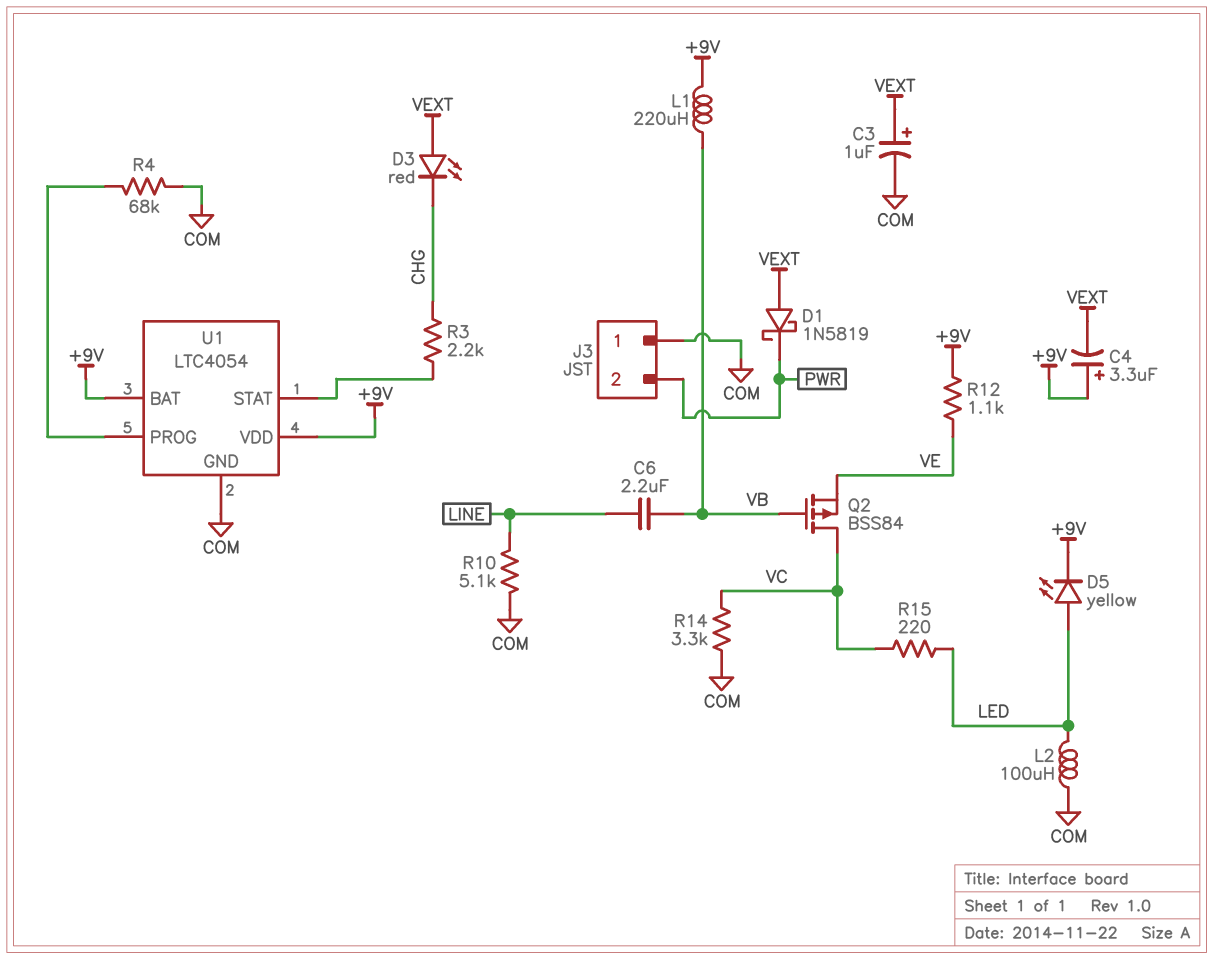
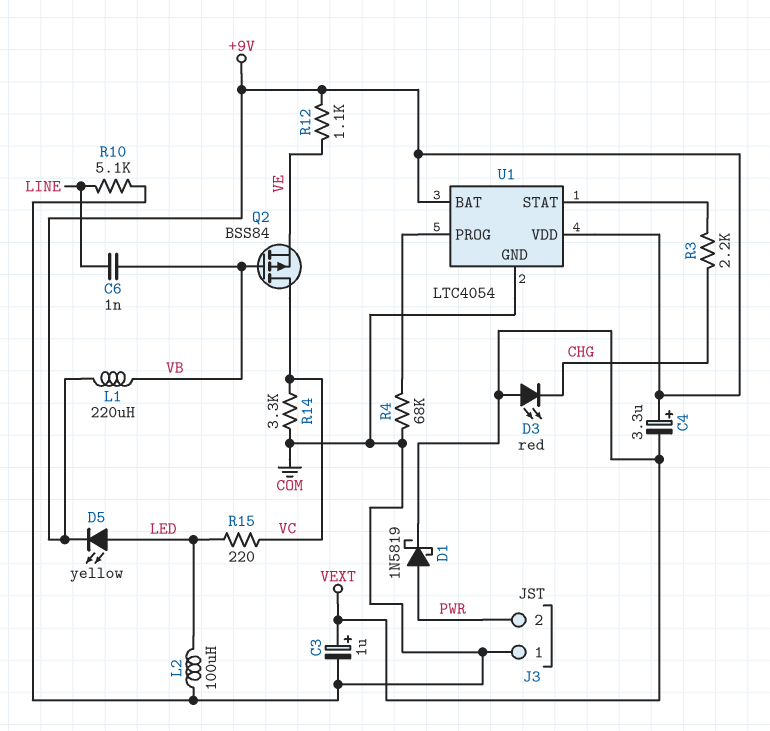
C6: 2.2uF (LINE, VB) -> 1nF (LINE, VB)
D1: schottky 1N5819 (A VEXT, K PWR) -> schottky 1N5819 (A PWR, K VEXT)

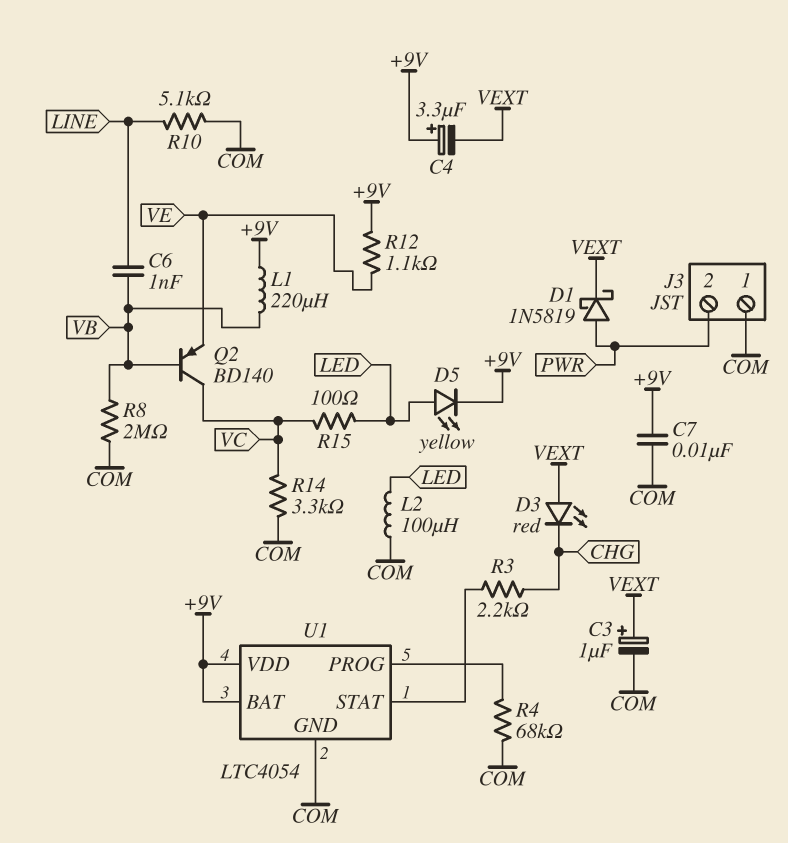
C7: none -> 10nF (+9V, COM)
Q2: PMOS BSS84 (G VB, D VC, S VE) -> PNP BD140 (B VB, C VC, E VE)
R8: none -> 2M (COM, VB)
R15: 220 (LED, VC) -> 100 (LED, VC)

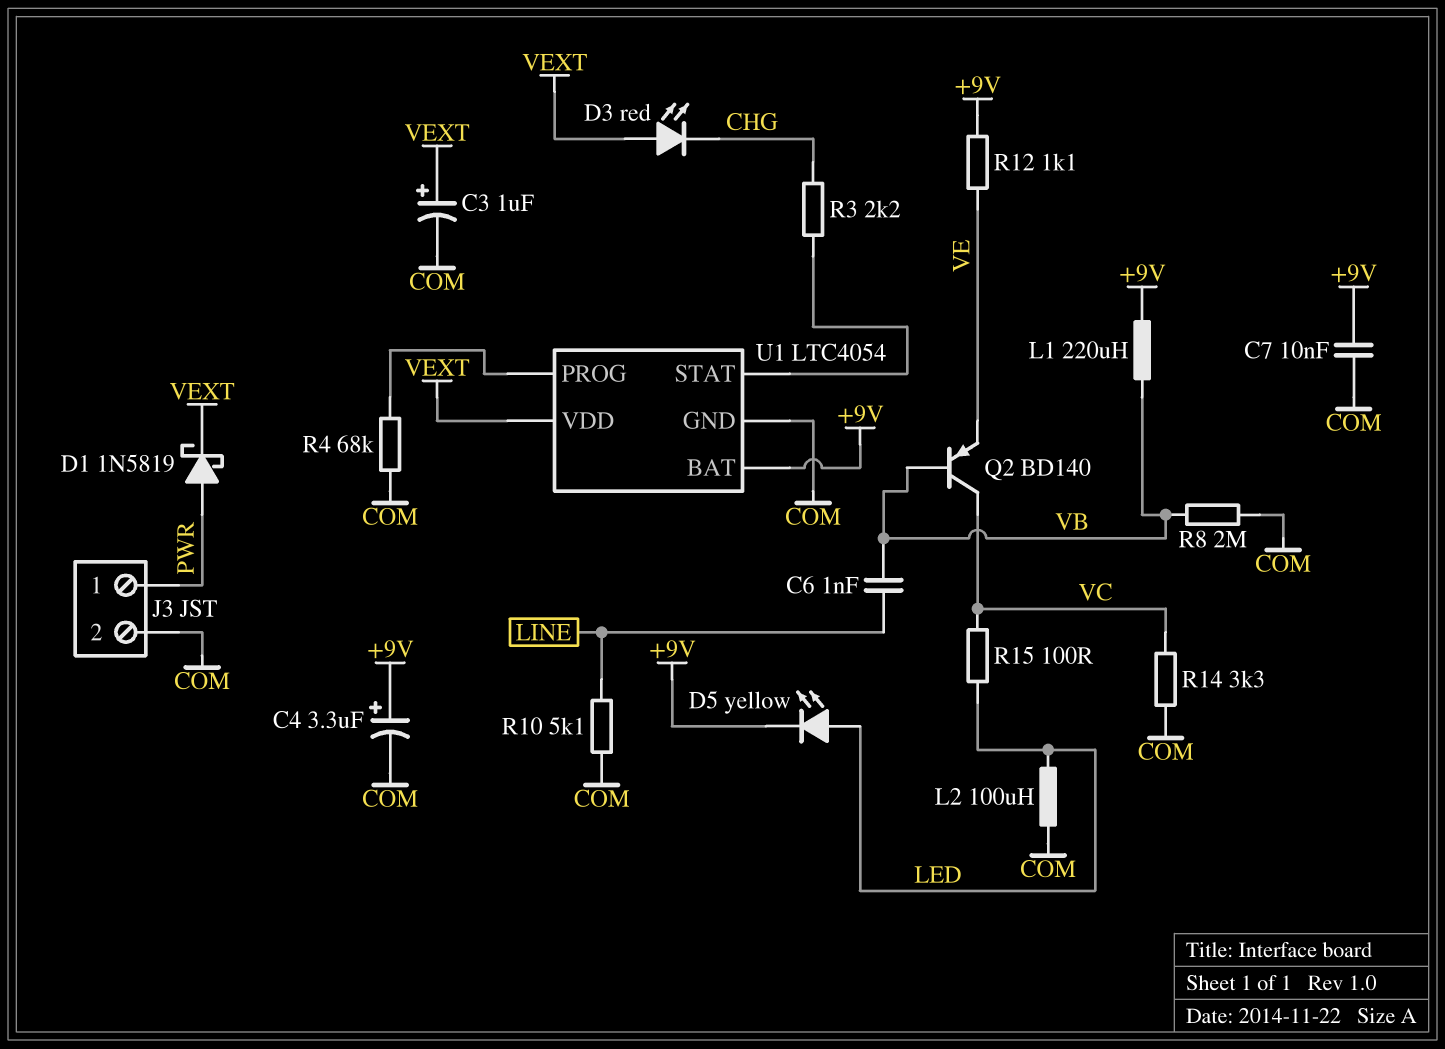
C4: 3.3uF (plus +9V, minus VEXT) -> 3.3uF (plus +9V, minus COM)
J3 pin 1: COM -> PWR
J3 pin 2: PWR -> COM
U1 pin VDD: +9V -> VEXT

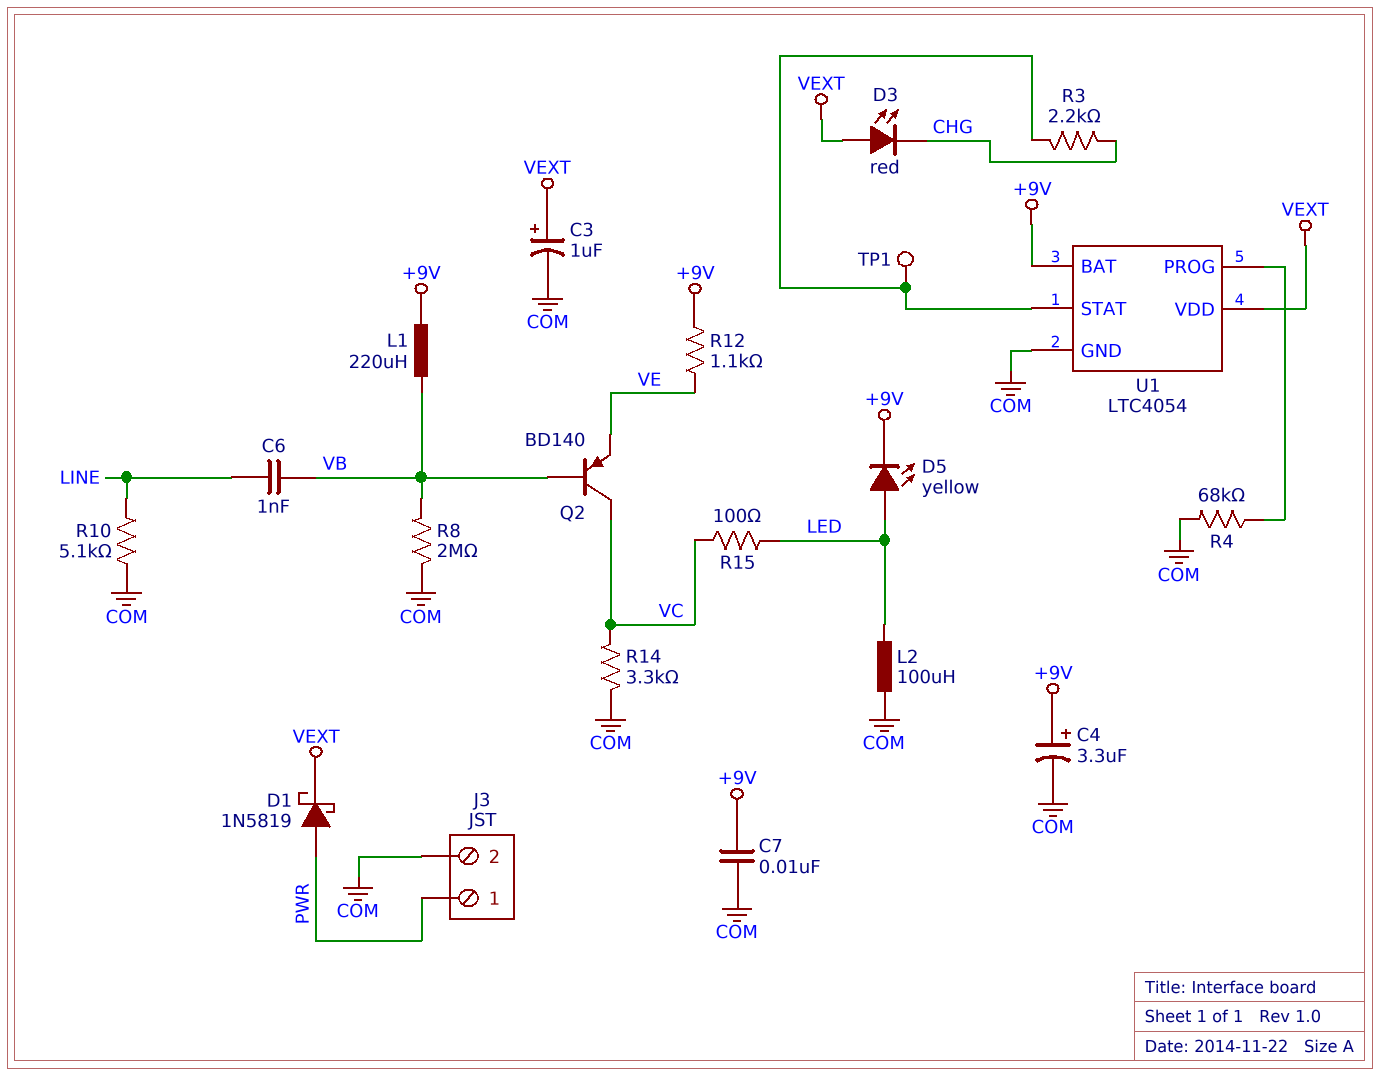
TP1: none -> test point (U1/STAT)

